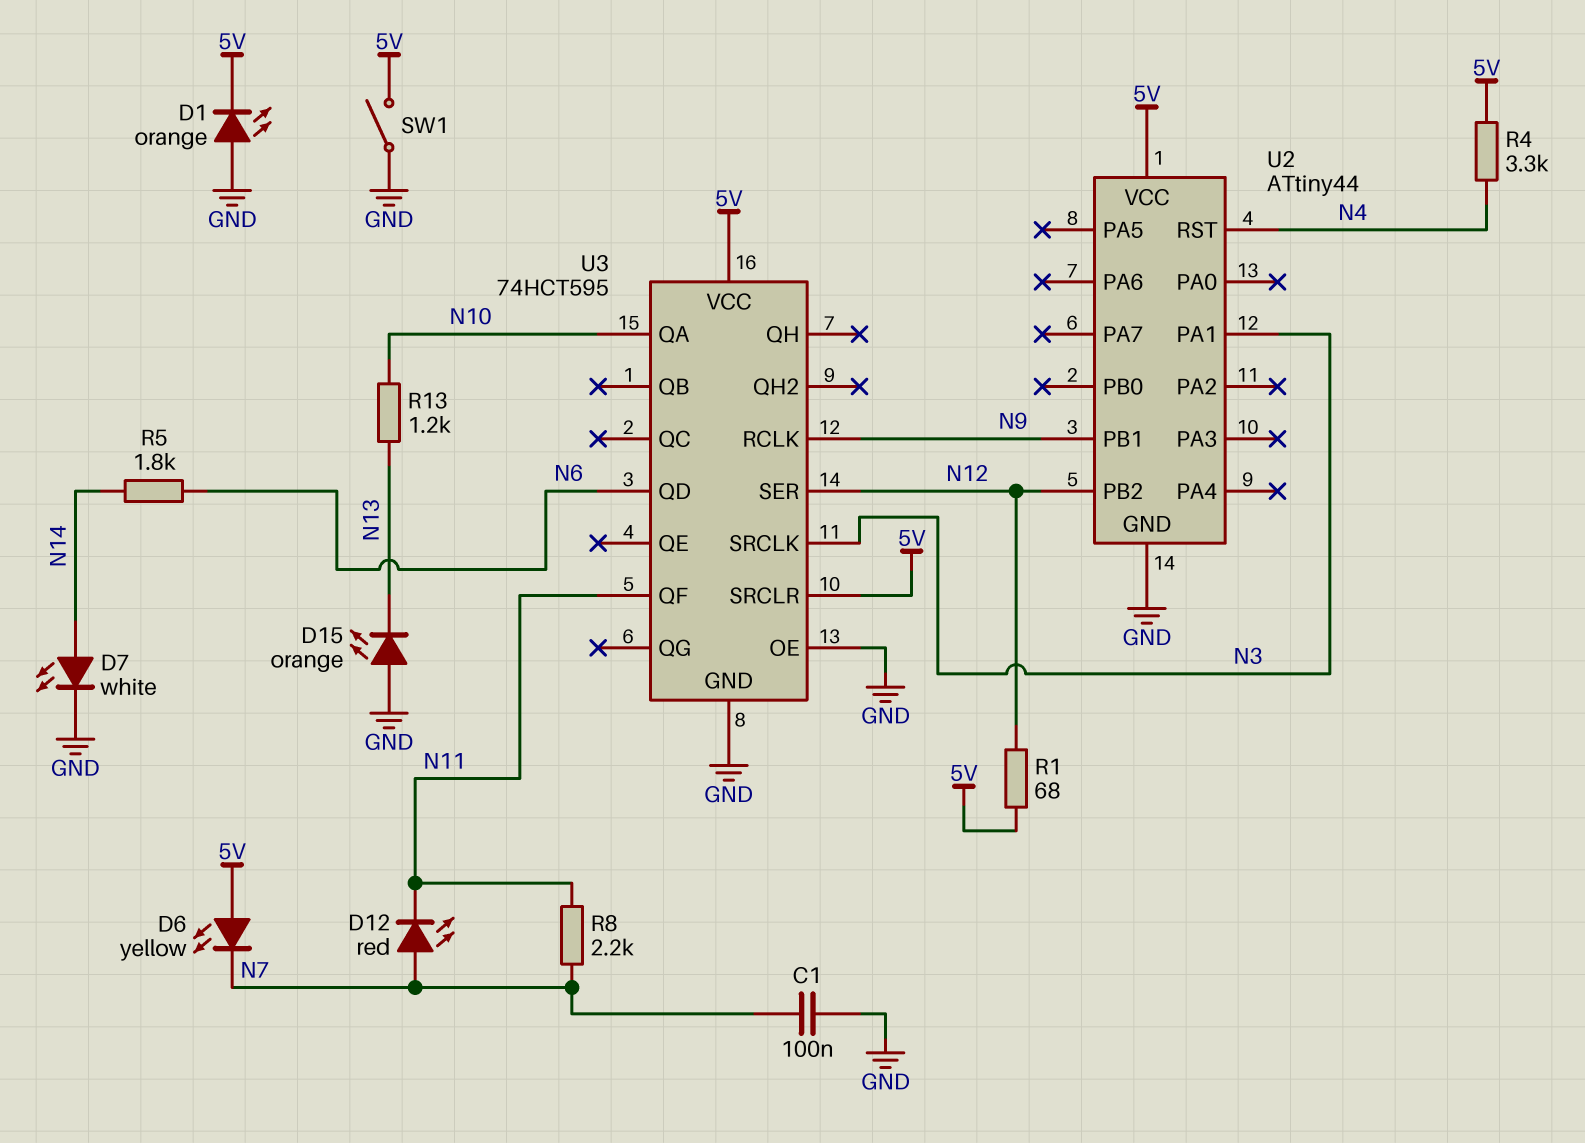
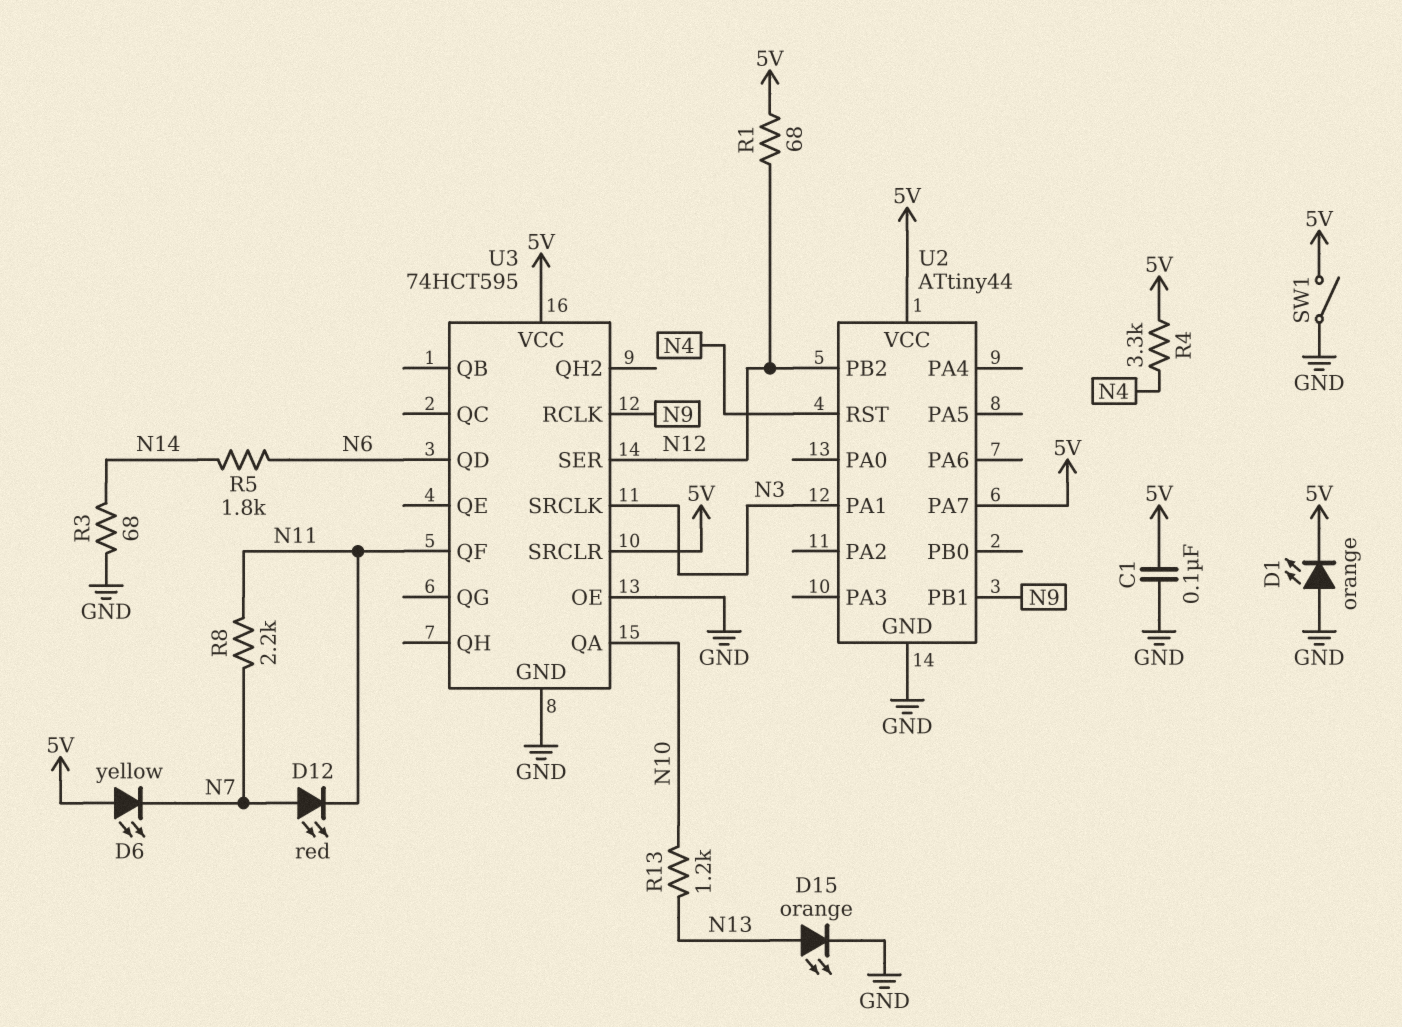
C1: 100nF (GND, N7) -> 100nF (5V, GND)
D7: LED white (A N14, K GND) -> none
D15: LED orange (A GND, K N13) -> LED orange (A N13, K GND)
R3: none -> 68 (GND, N14)
U2 pin PA7: none -> 5V

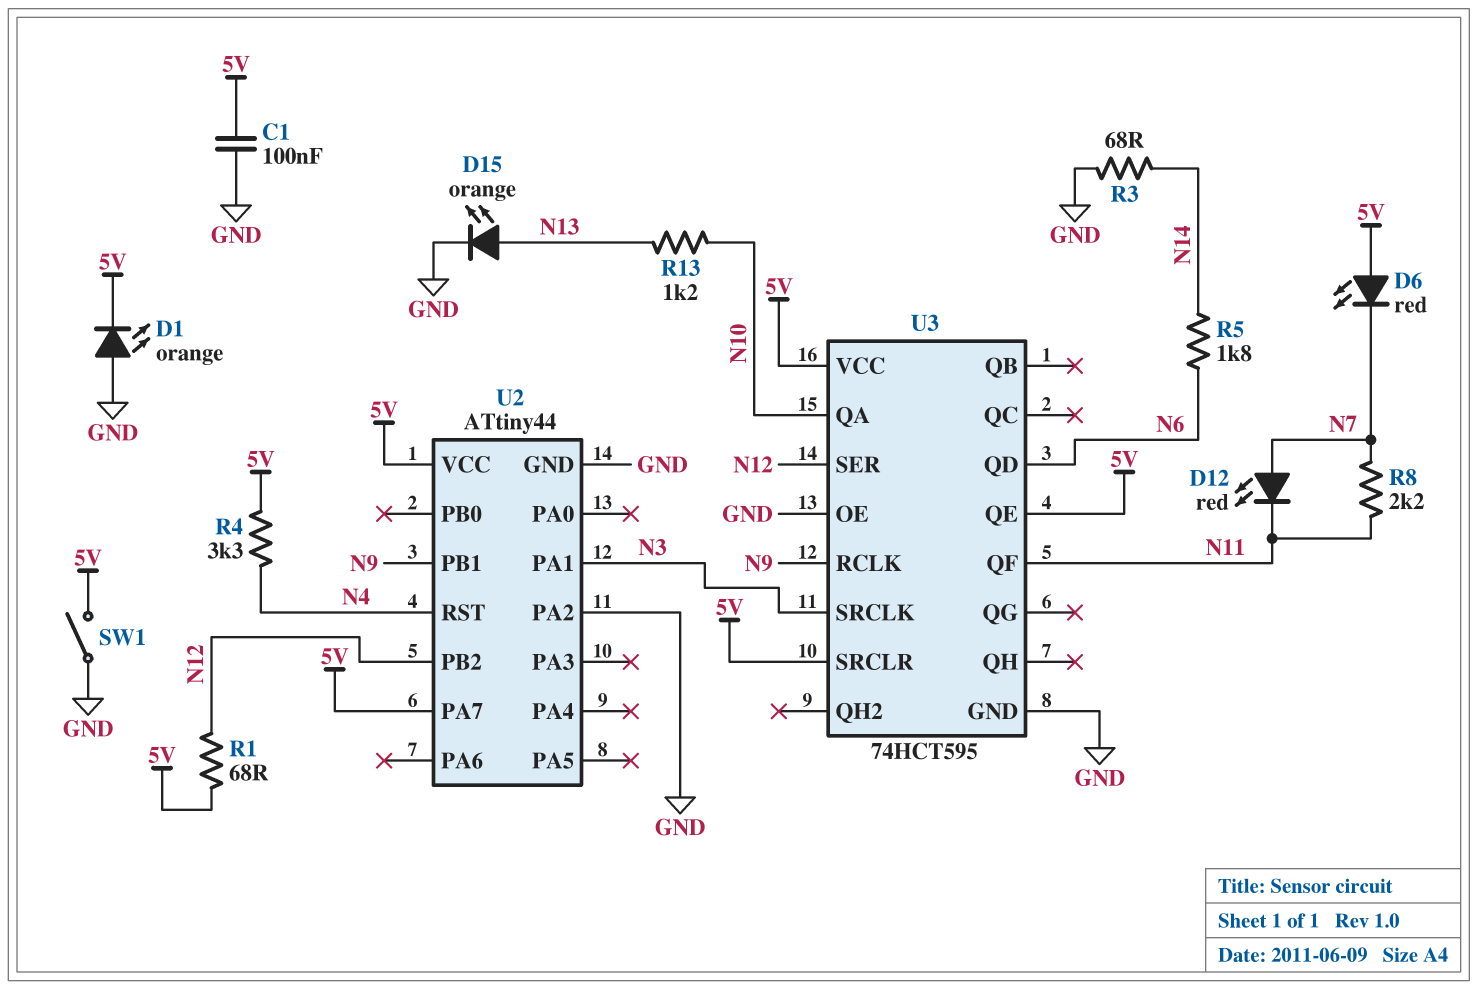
D6: LED yellow (A 5V, K N7) -> LED red (A 5V, K N7)
U2 pin PA2: none -> GND
U3 pin QE: none -> 5V

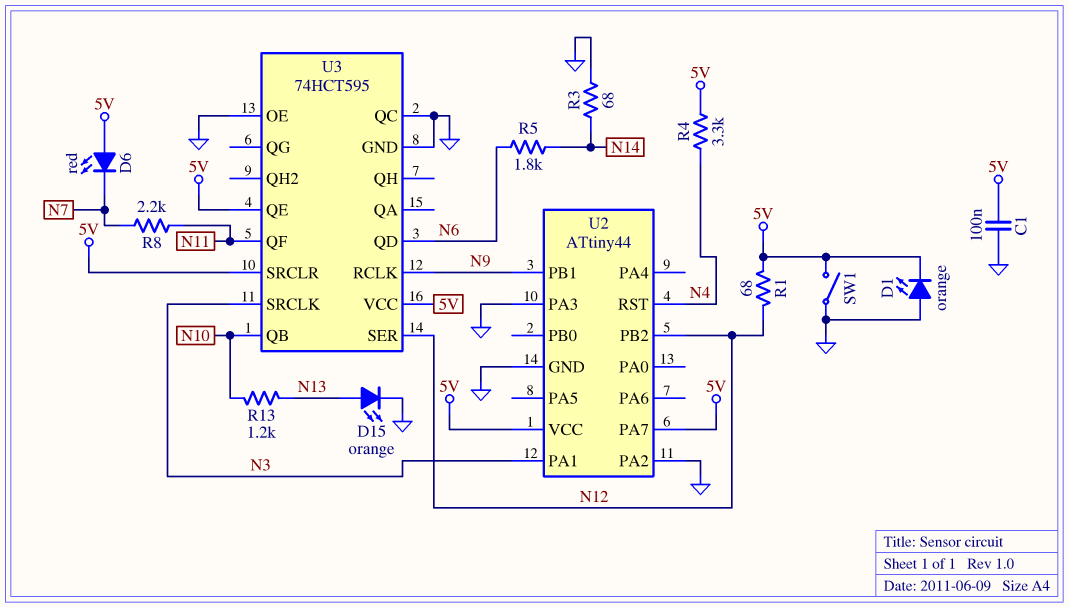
D12: LED red (A N7, K N11) -> none
U2 pin PA3: none -> GND
U3 pin QA: N10 -> none
U3 pin QB: none -> N10
U3 pin QC: none -> GND

